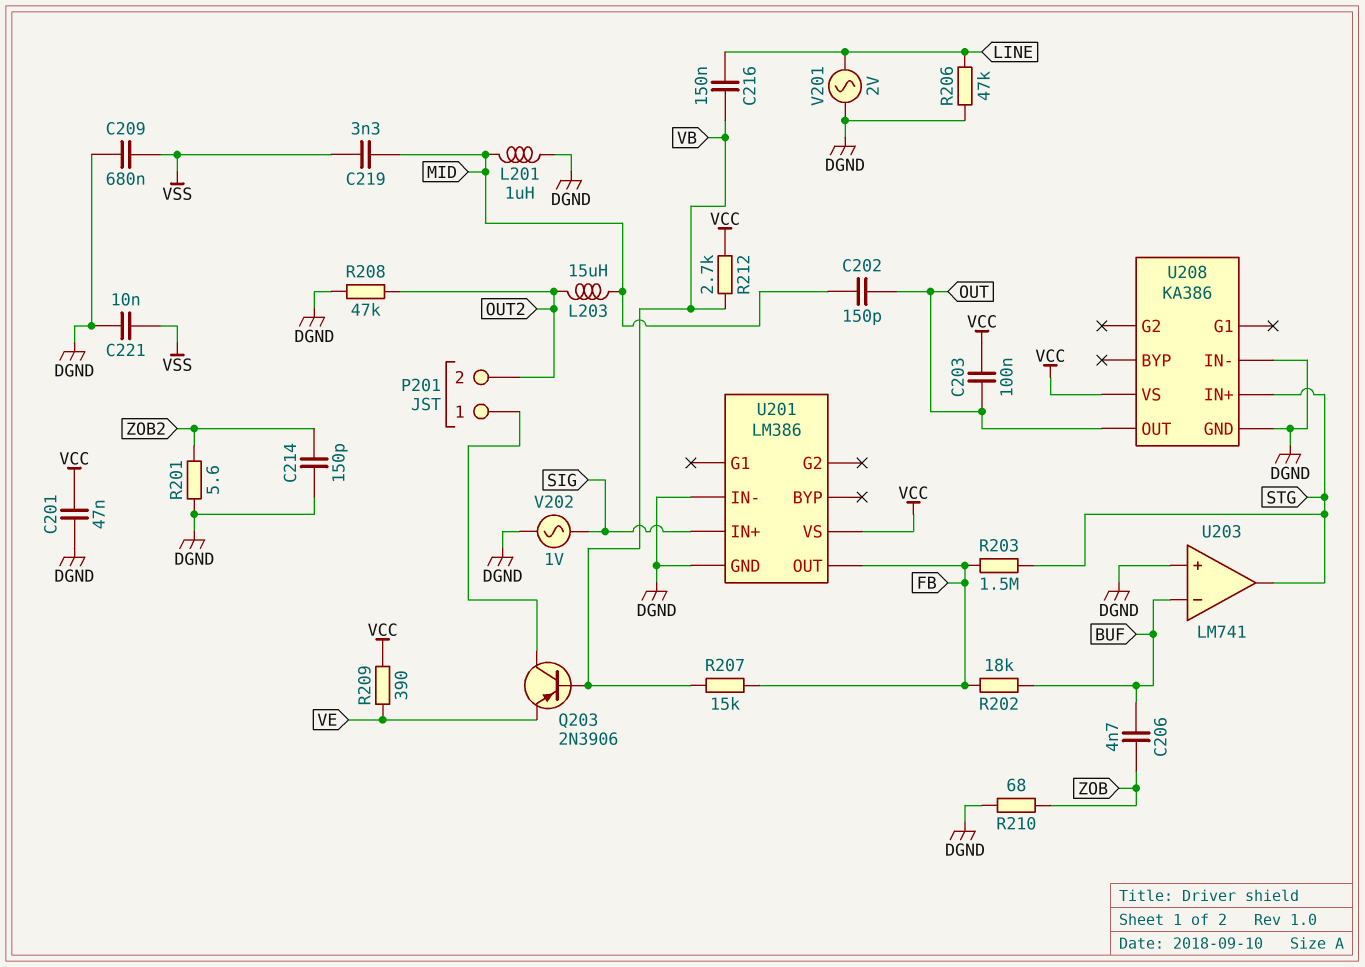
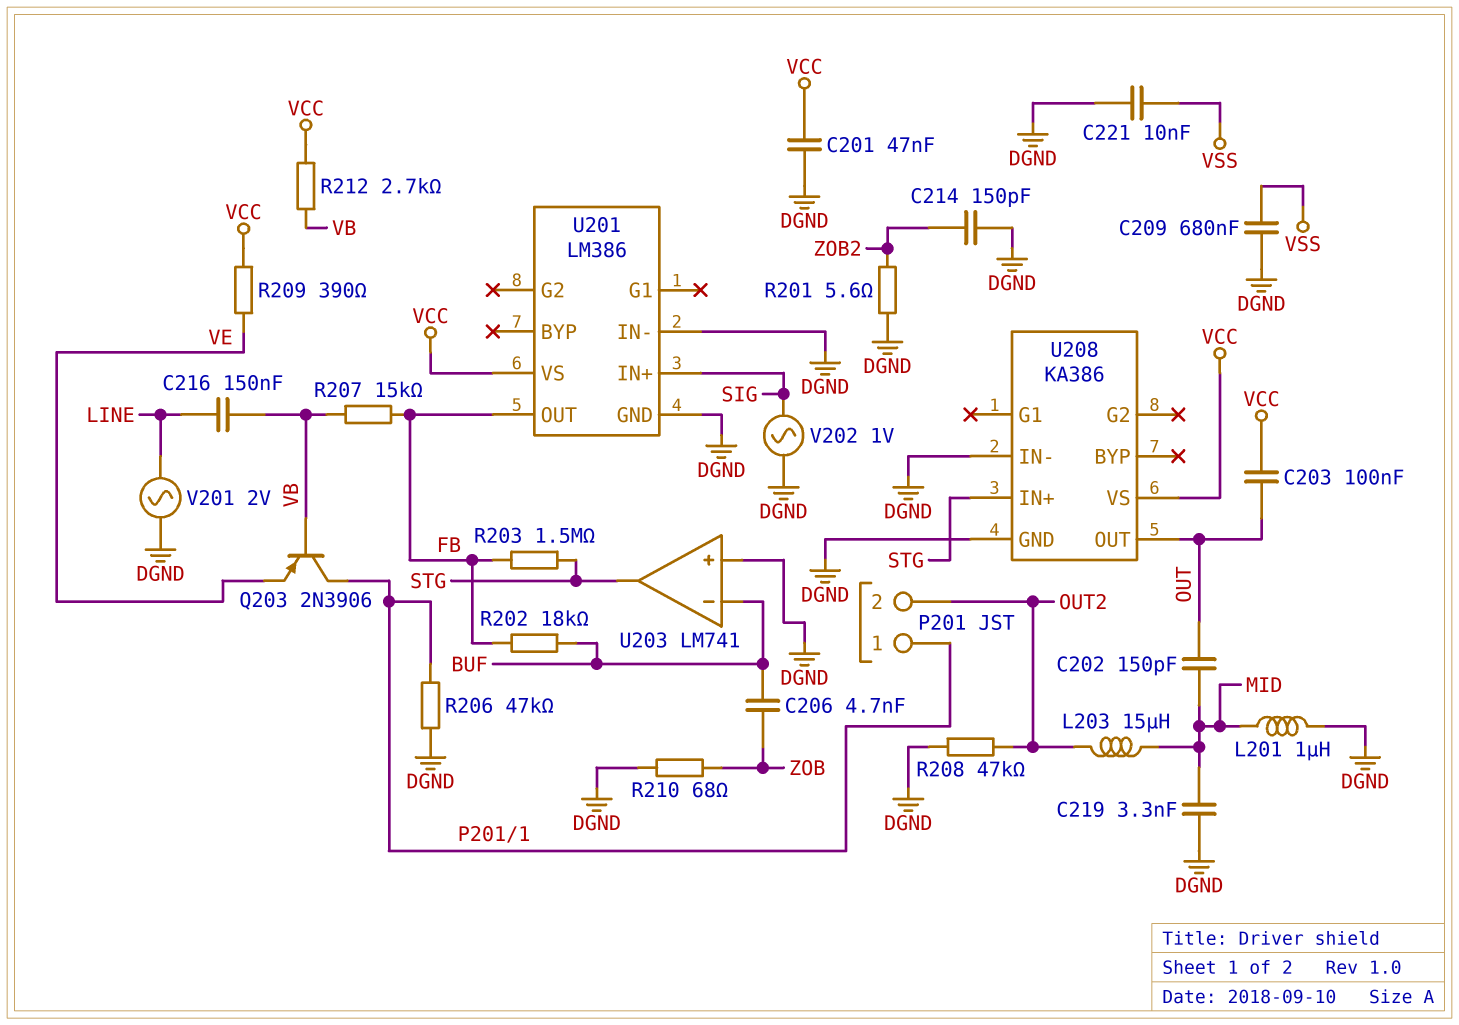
C219: 3.3nF (MID, VSS) -> 3.3nF (DGND, MID)
R206: 47k (DGND, LINE) -> 47k (DGND, P201/1)

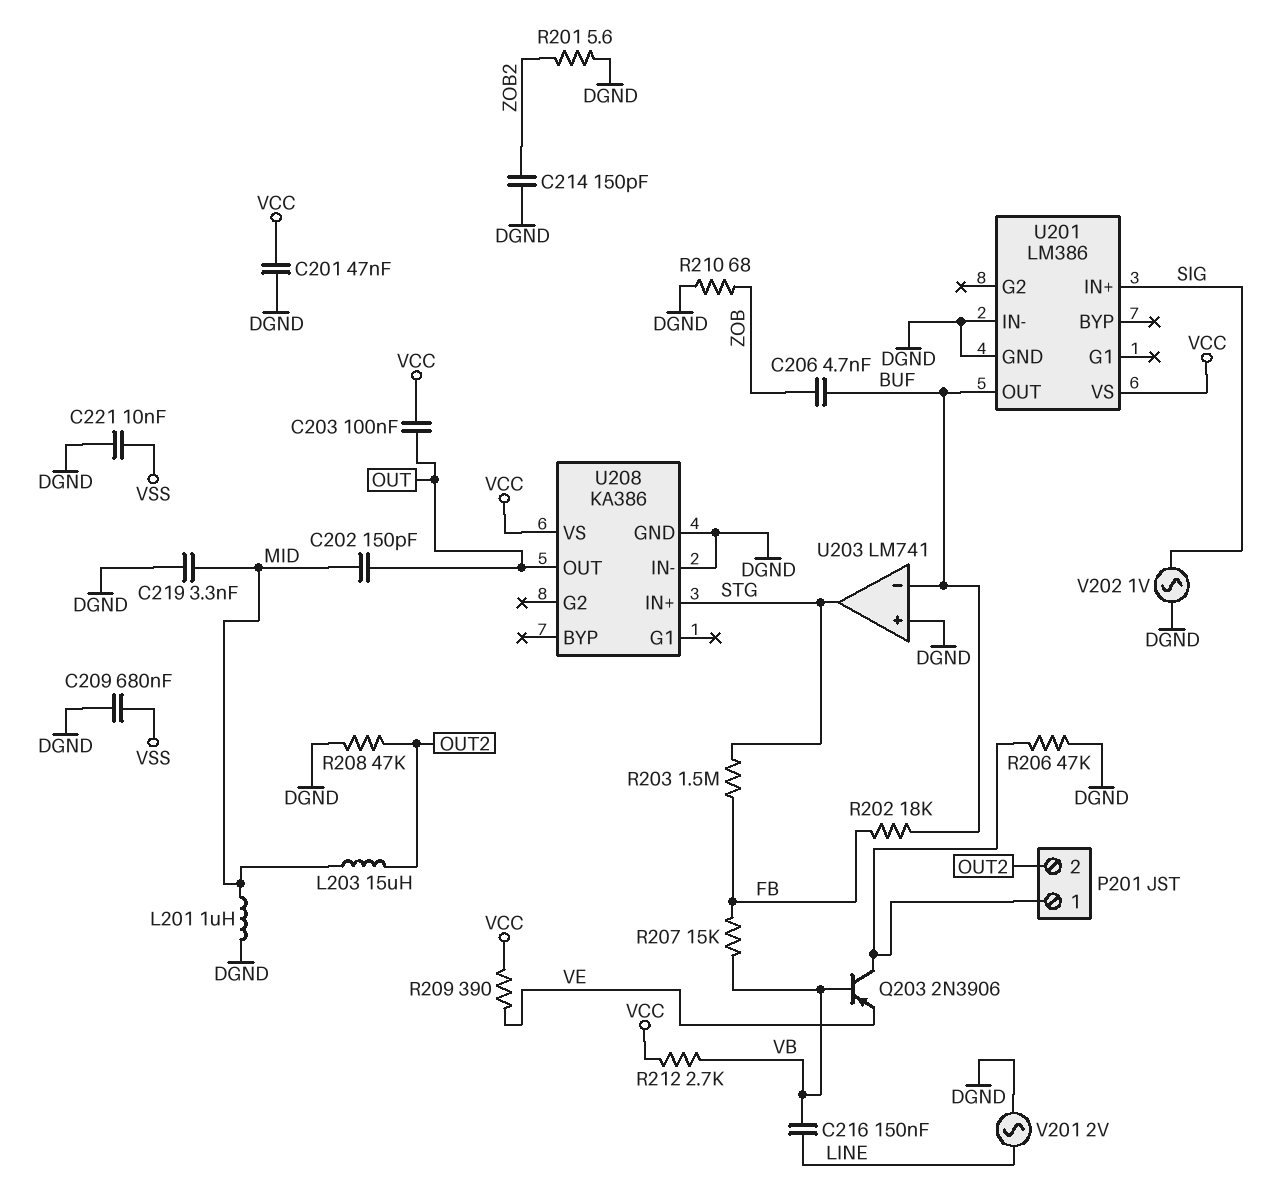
U201 pin OUT: FB -> BUF

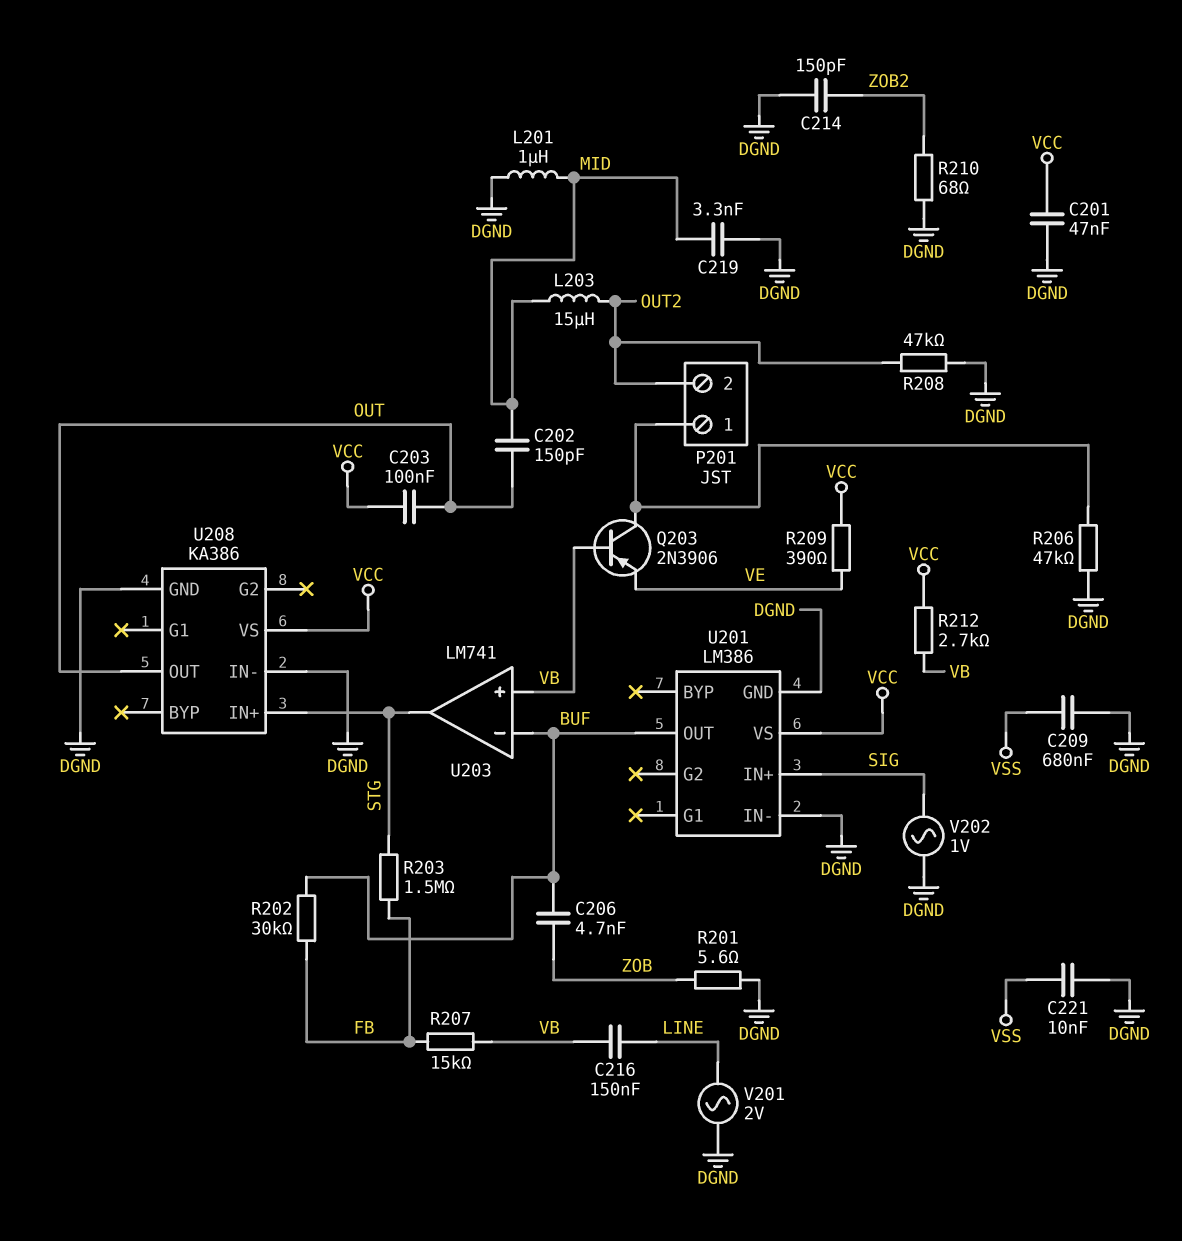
R201: 5.6 (DGND, ZOB2) -> 5.6 (DGND, ZOB)
R202: 18k (BUF, FB) -> 30k (BUF, FB)
R210: 68 (DGND, ZOB) -> 68 (DGND, ZOB2)
U203 pin in+: DGND -> VB

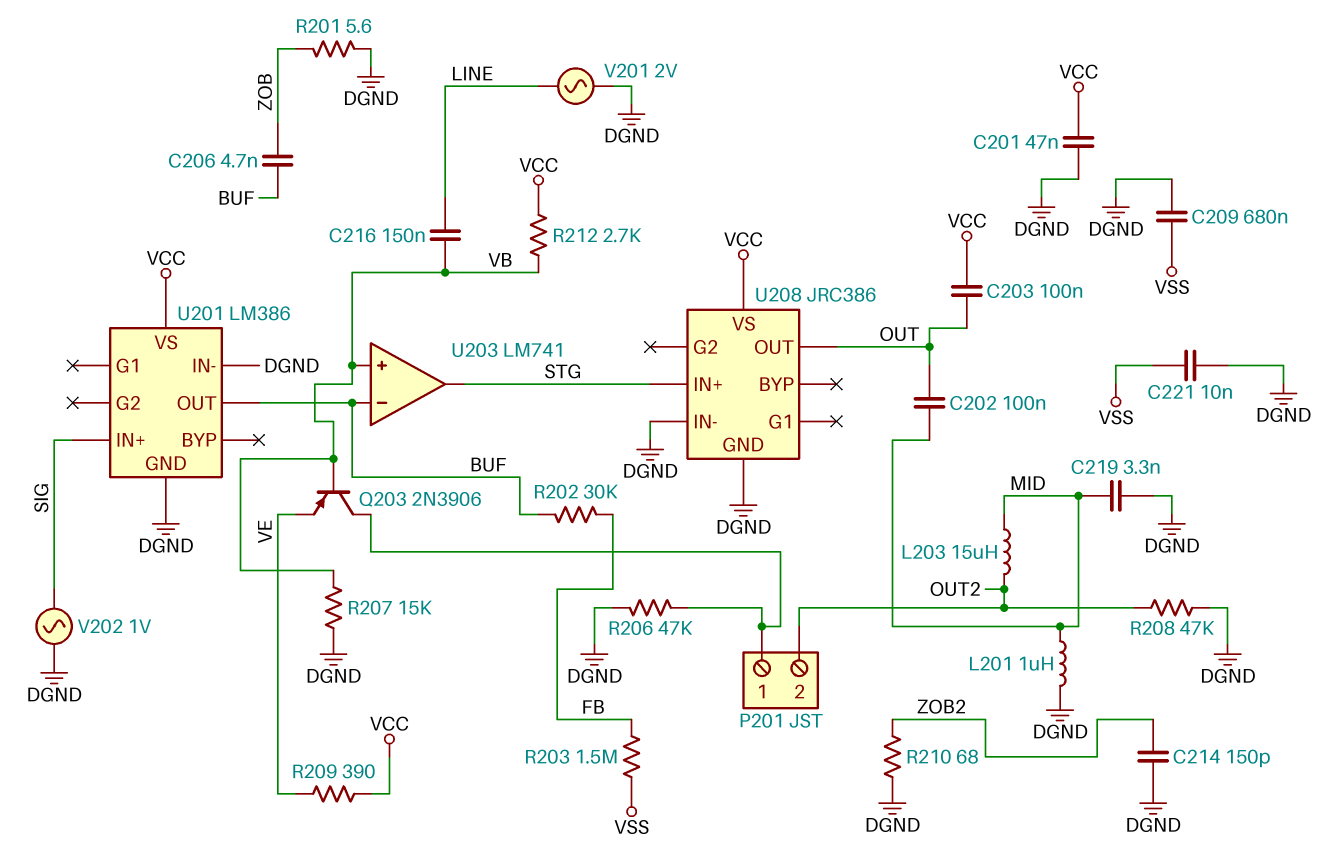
C202: 150pF (MID, OUT) -> 100nF (MID, OUT)
R203: 1.5M (FB, STG) -> 1.5M (FB, VSS)
R207: 15k (FB, VB) -> 15k (DGND, VB)
U208: KA386 -> JRC386

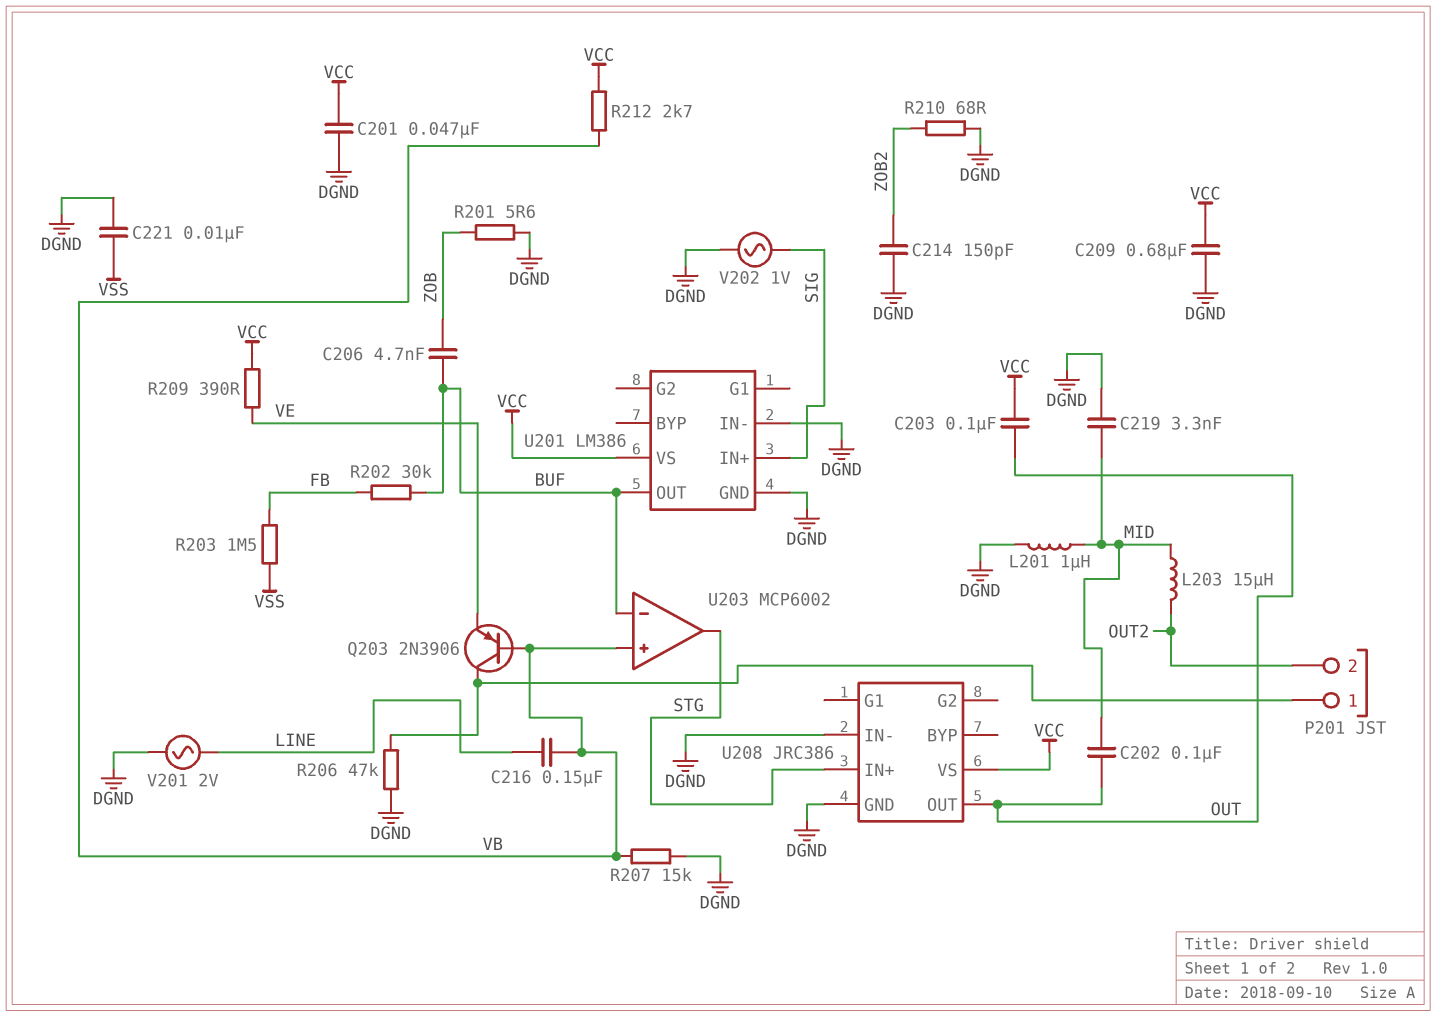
C209: 680nF (DGND, VSS) -> 680nF (DGND, VCC)
R208: 47k (DGND, OUT2) -> none
U203: LM741 -> MCP6002

